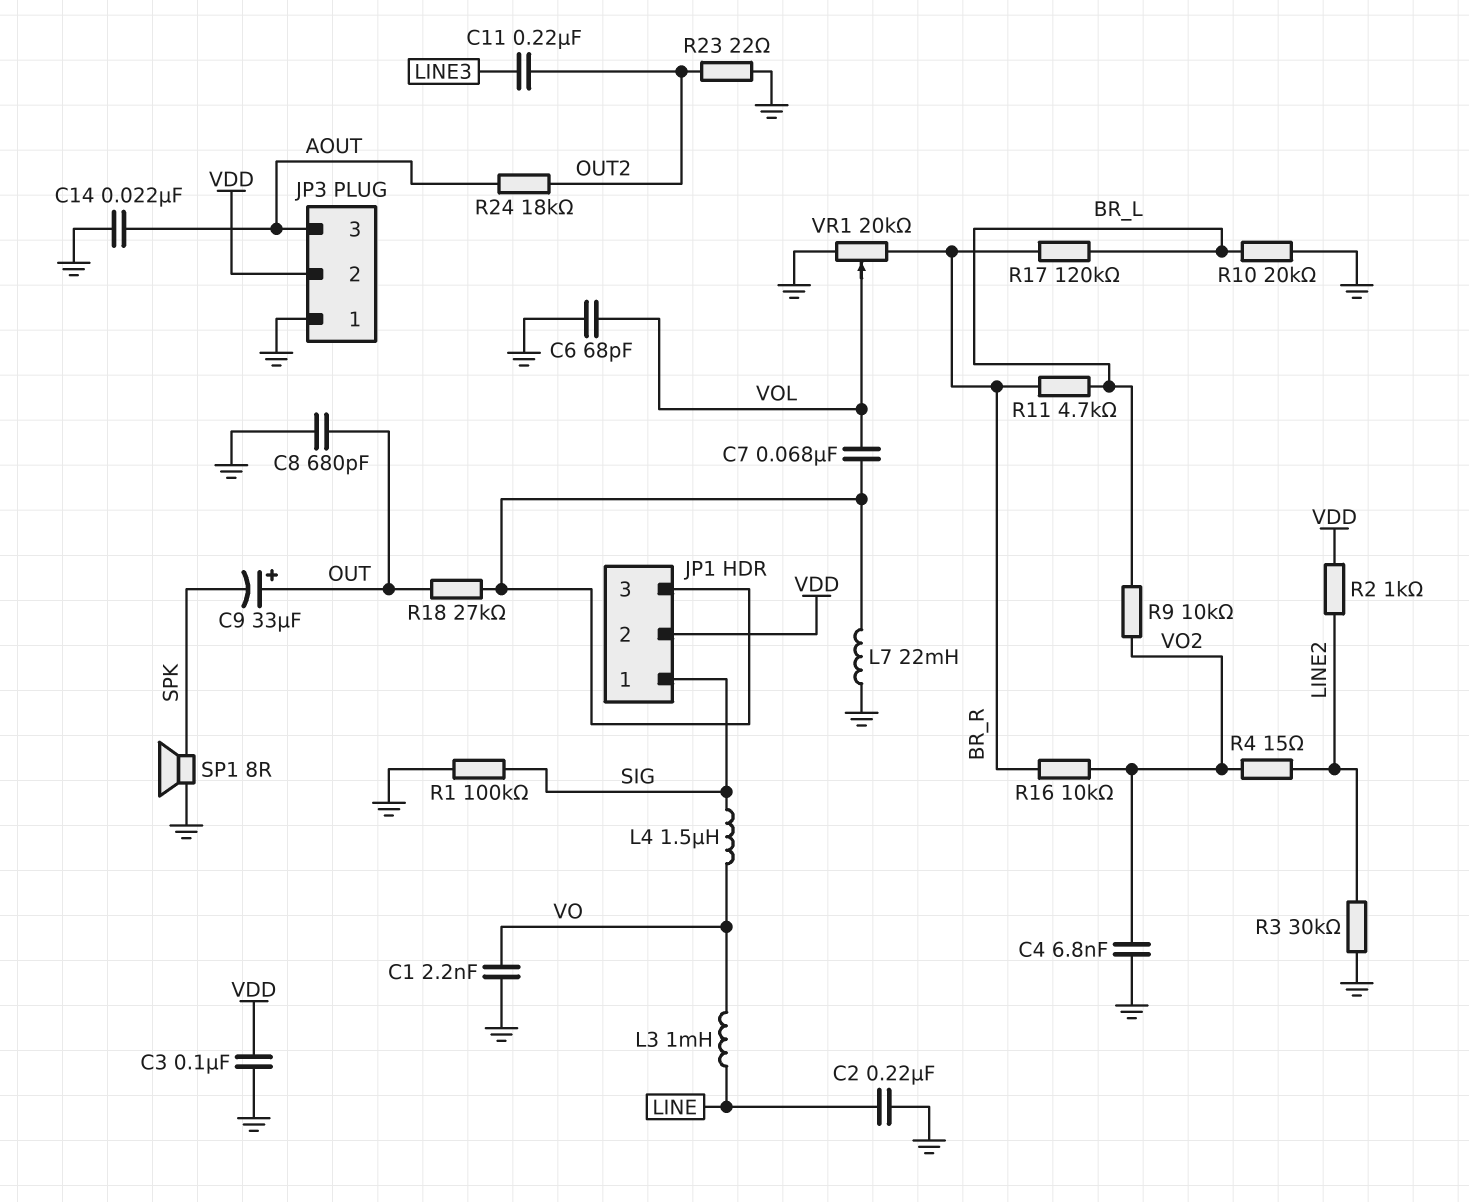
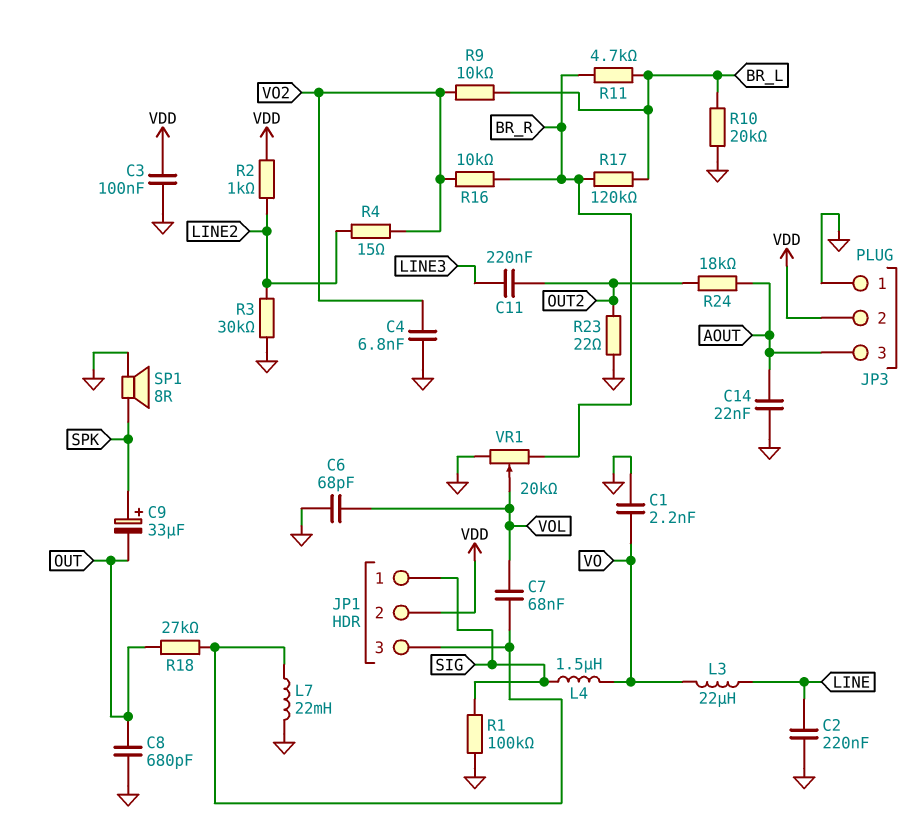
C9: 33uF (plus OUT, minus SPK) -> 33uF (plus SPK, minus OUT)
L3: 1mH (LINE, VO) -> 22uH (LINE, VO)

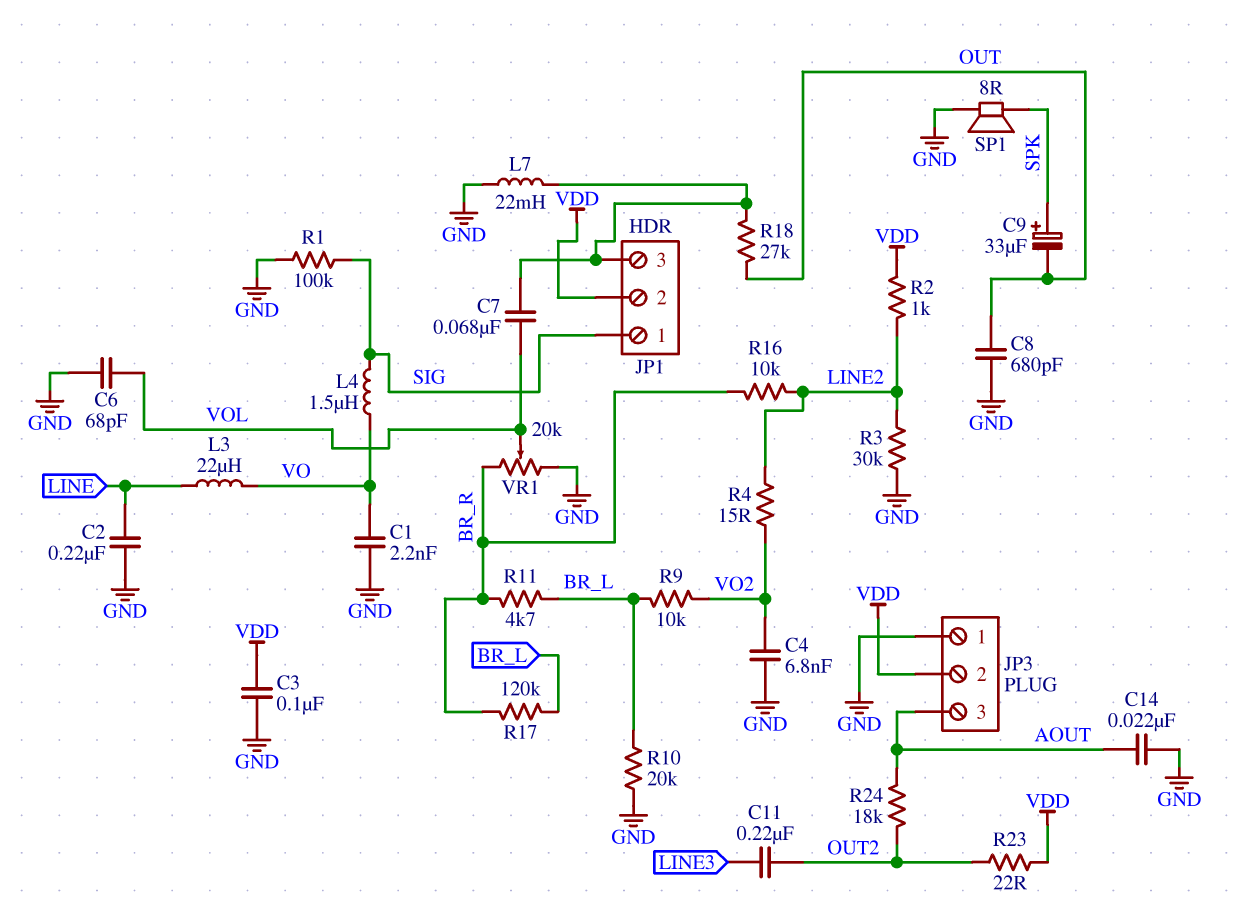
R16: 10k (BR_R, VO2) -> 10k (BR_R, LINE2)
R23: 22 (GND, OUT2) -> 22 (OUT2, VDD)

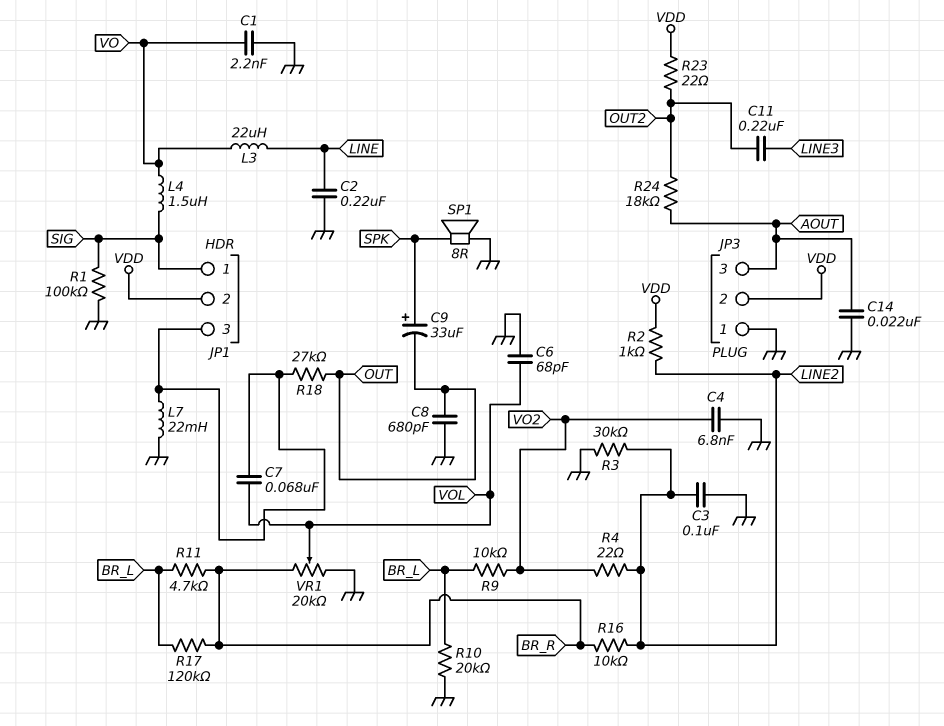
C3: 100nF (GND, VDD) -> 100nF (GND, LINE2)
R4: 15 (LINE2, VO2) -> 22 (LINE2, VO2)

